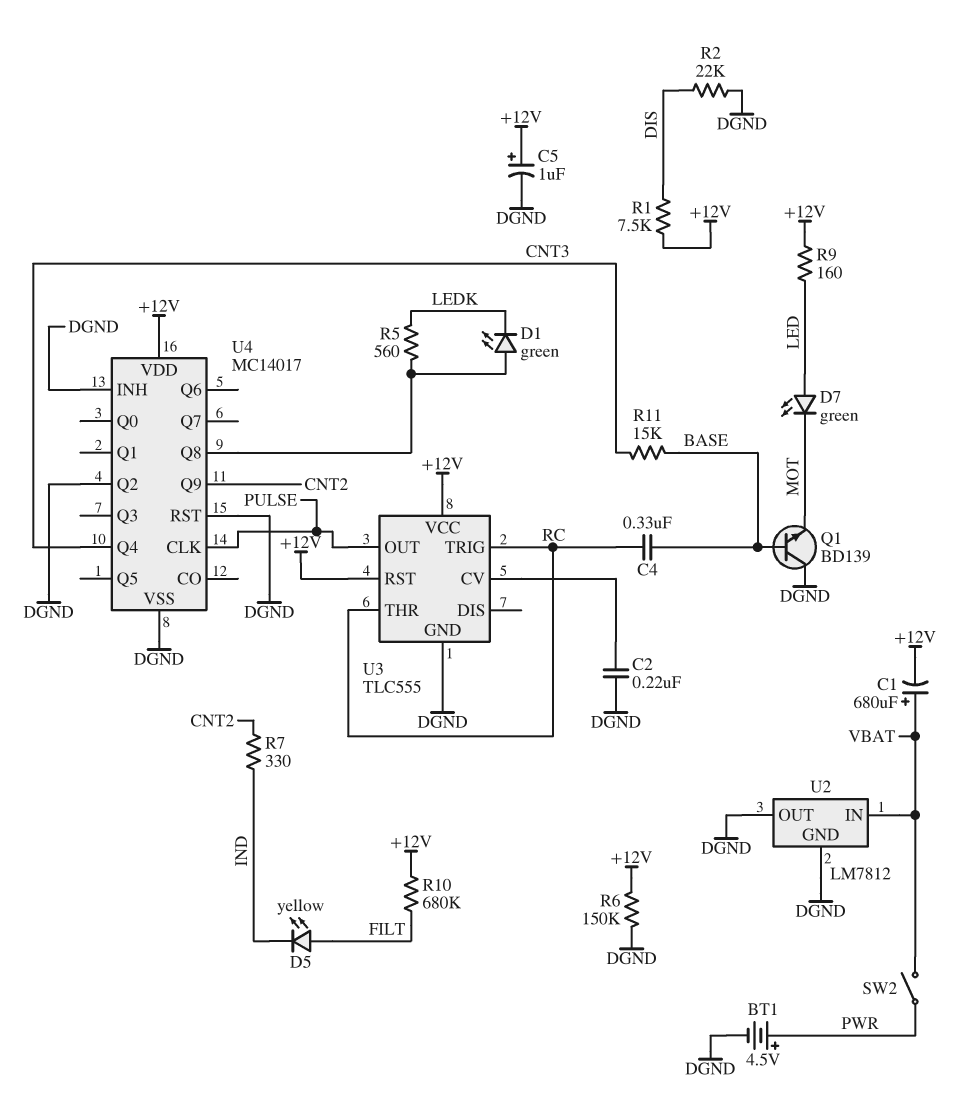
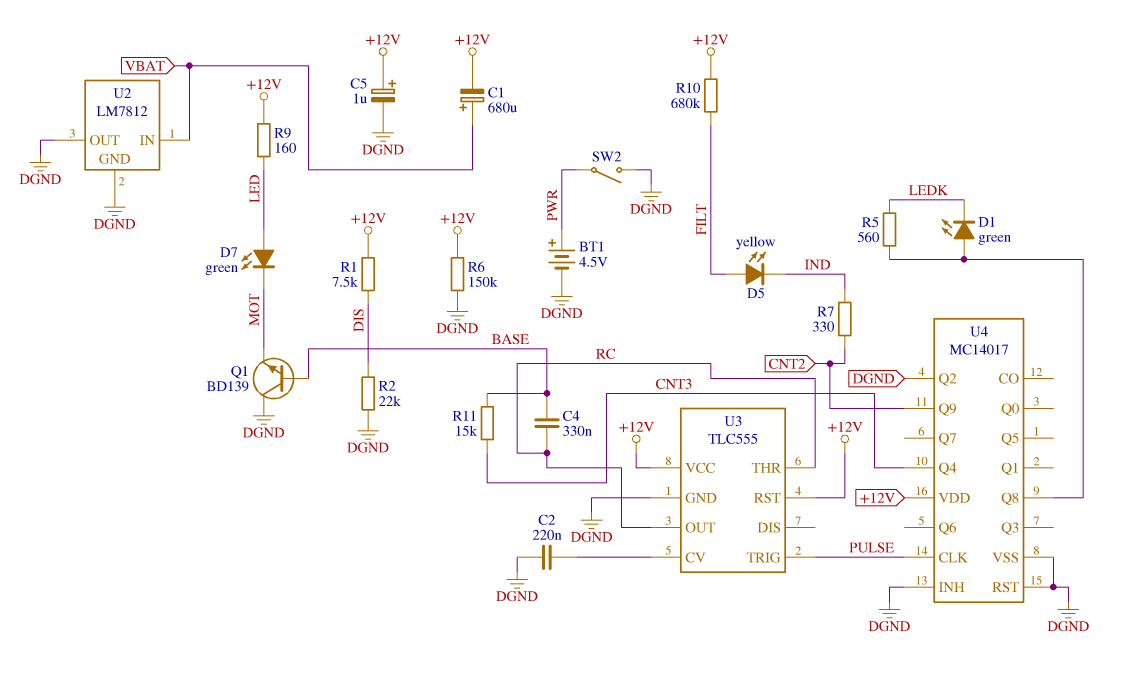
SW2: switch (PWR, VBAT) -> switch (DGND, PWR)
U3 pin OUT: PULSE -> RC
U3 pin TRIG: RC -> PULSE

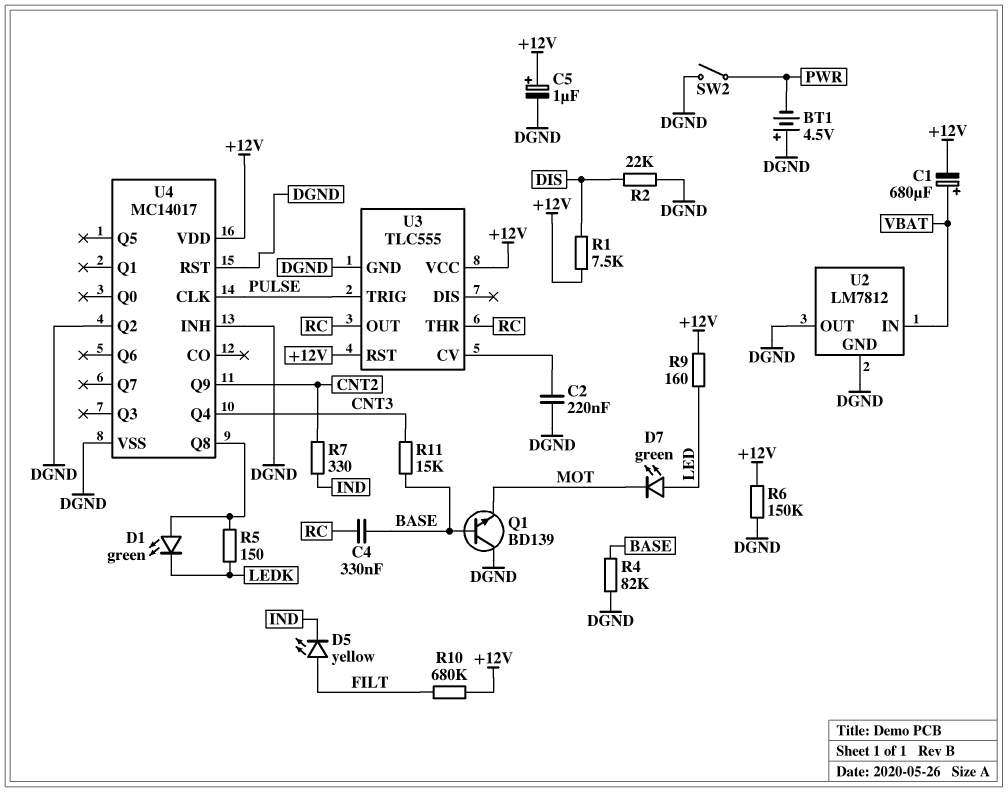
BT1: 4.5V (plus PWR, minus DGND) -> 4.5V (plus DGND, minus PWR)
R4: none -> 82k (BASE, DGND)
R5: 560 (LEDK, U4/Q8) -> 150 (LEDK, U4/Q8)

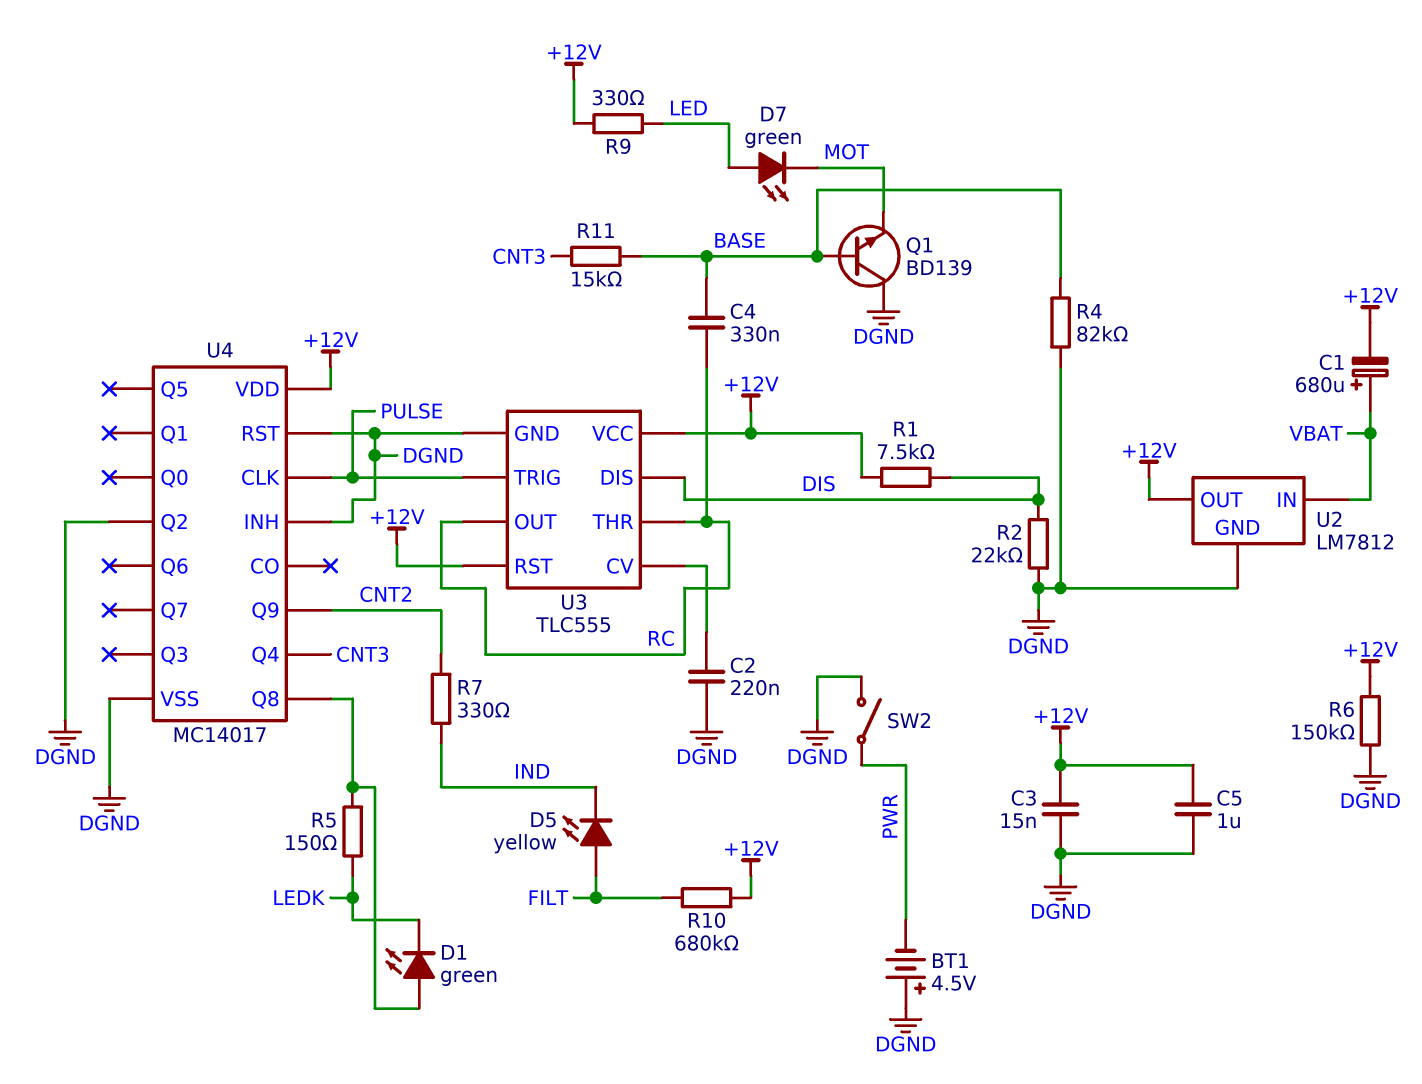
C3: none -> 15nF (+12V, DGND)
C5: 1uF (plus +12V, minus DGND) -> 1uF (+12V, DGND)
R9: 160 (+12V, LED) -> 330 (+12V, LED)
U2 pin OUT: DGND -> +12V
U3 pin DIS: none -> DIS

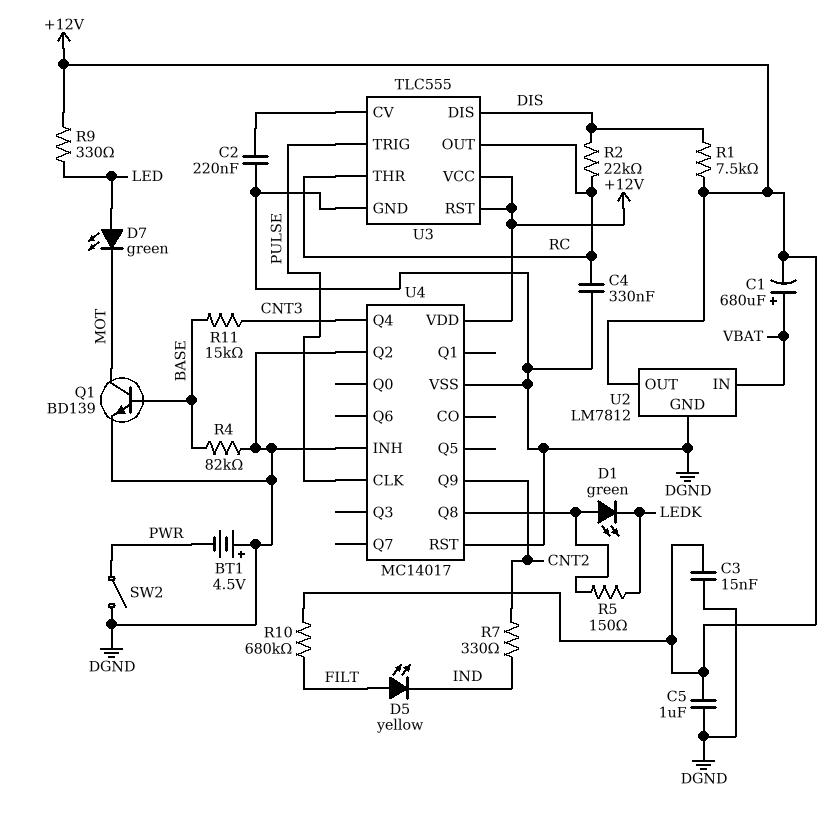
C4: 330nF (BASE, RC) -> 330nF (DGND, RC)
Q1: NPN BD139 (B BASE, C DGND, E MOT) -> NPN BD139 (B BASE, C MOT, E DGND)
R2: 22k (DGND, DIS) -> 22k (DIS, RC)
R6: 150k (+12V, DGND) -> none

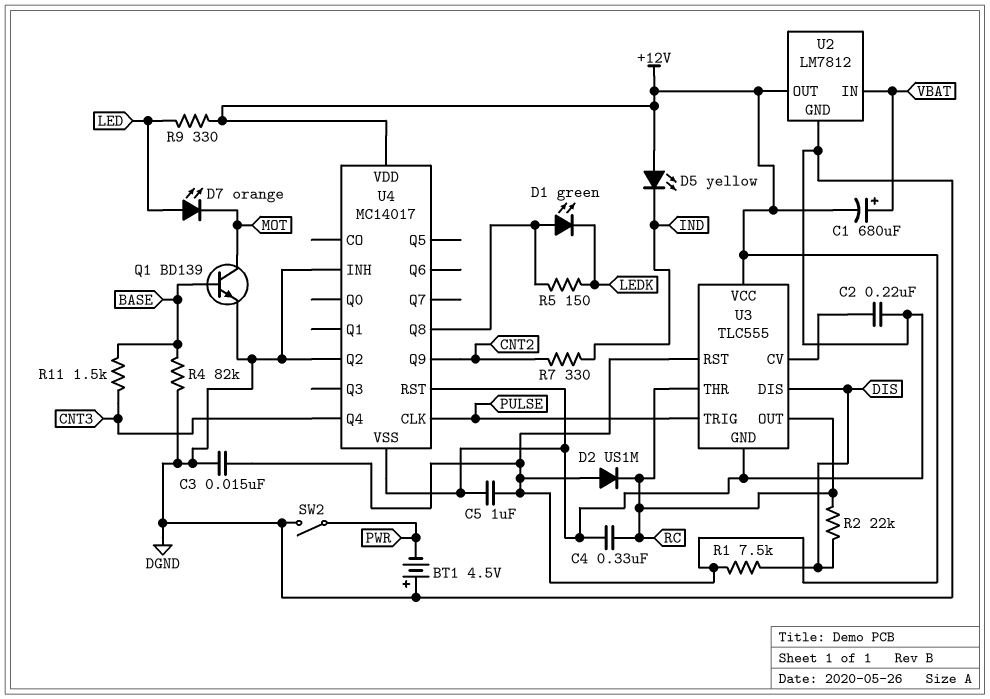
D2: none -> diode US1M (A +12V, K RC)
D5: LED yellow (A FILT, K IND) -> LED yellow (A +12V, K IND)
D7: LED green (A LED, K MOT) -> LED orange (A LED, K MOT)
R10: 680k (+12V, FILT) -> none
R11: 15k (BASE, CNT3) -> 1.5k (BASE, CNT3)

